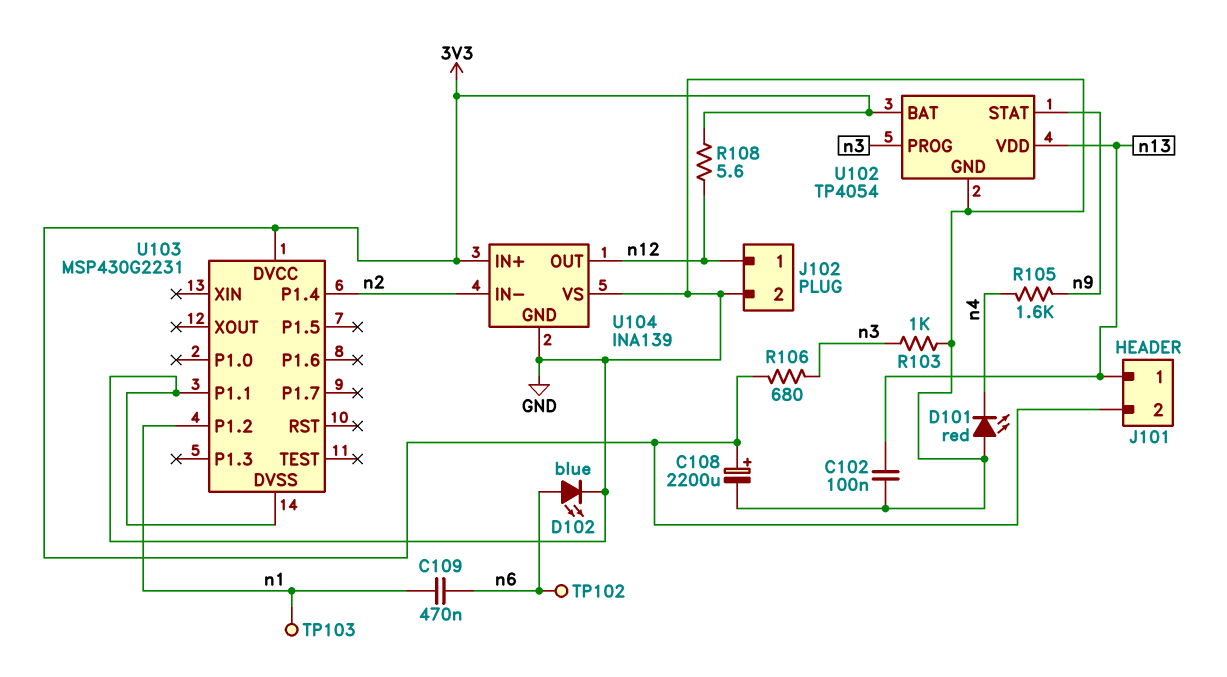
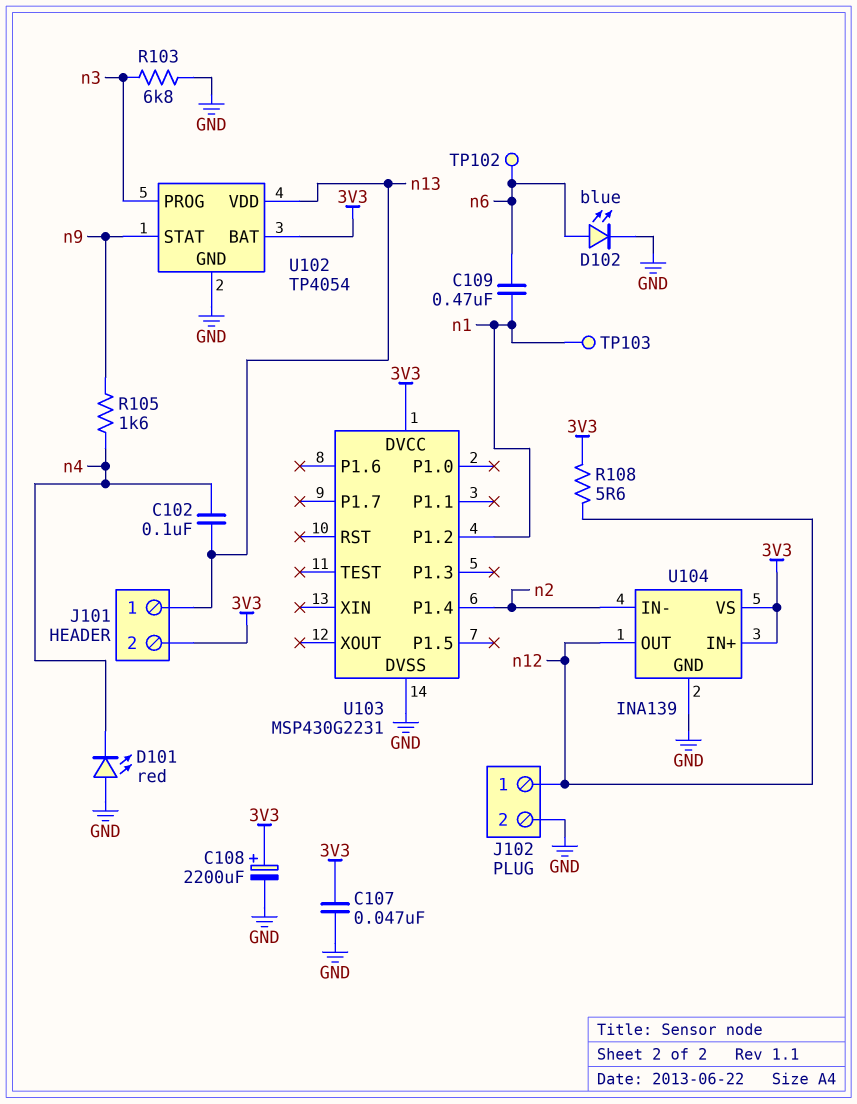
C102: 100nF (GND, n13) -> 100nF (n4, n13)
C107: none -> 47nF (3V3, GND)
R103: 1k (GND, n3) -> 6.8k (GND, n3)
R106: 680 (3V3, n3) -> none
U103 pin P1.1: GND -> none
U104 pin VS: GND -> 3V3

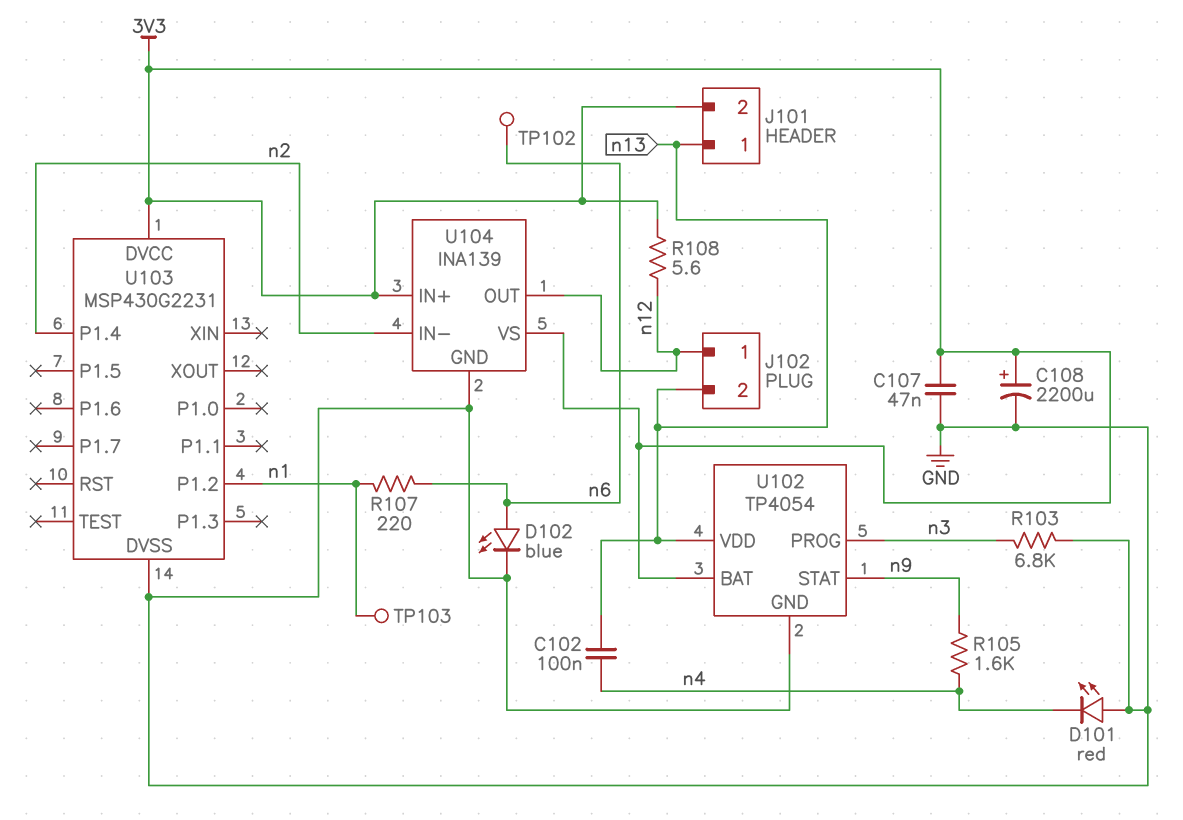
C109: 470nF (n1, n6) -> none
J102 pin 2: GND -> n13
R107: none -> 220 (n1, n6)

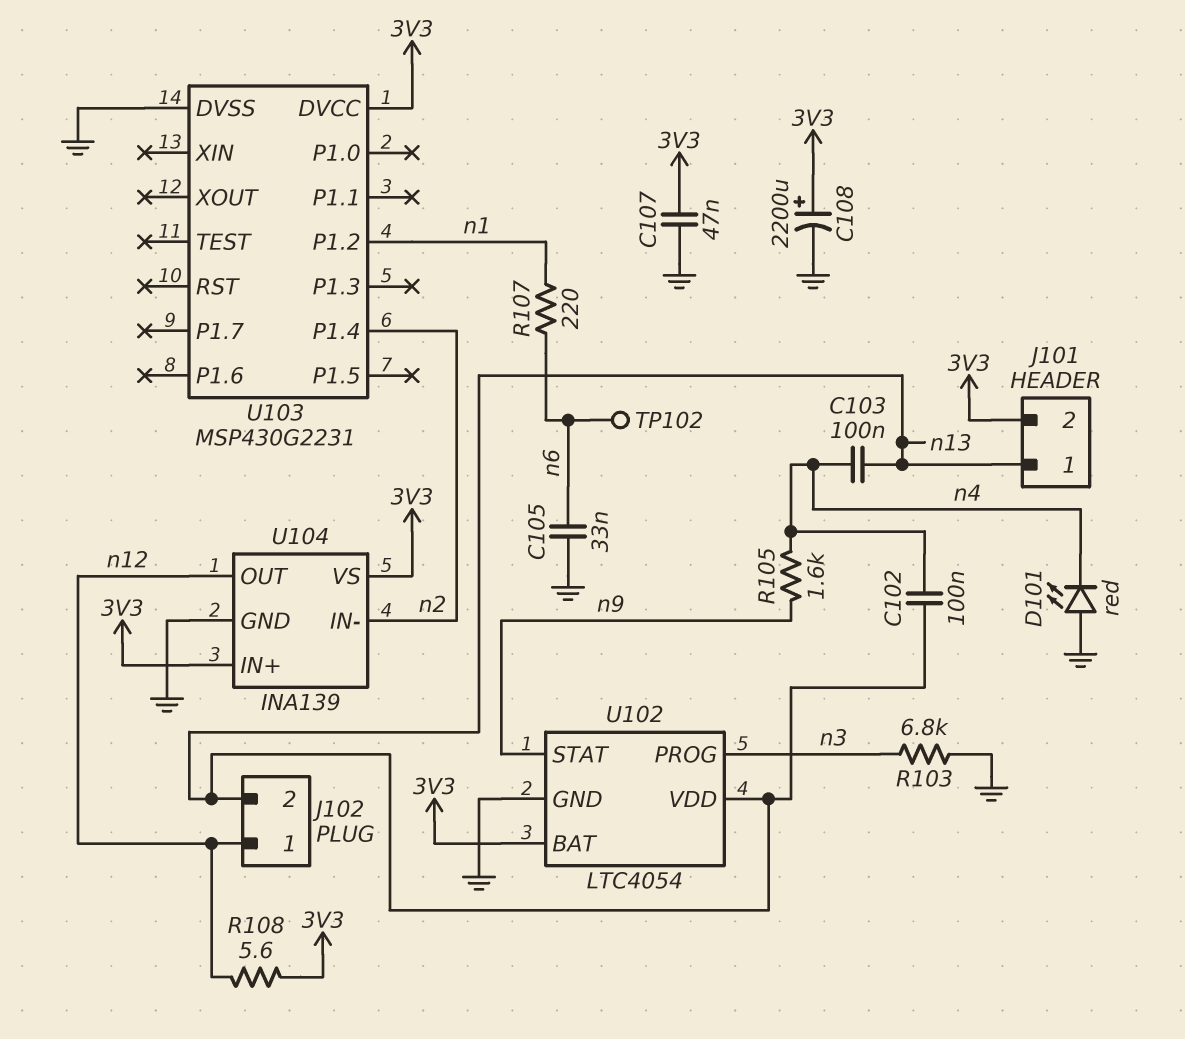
C103: none -> 100nF (n4, n13)
C105: none -> 33nF (GND, n6)
D102: LED blue (A n6, K GND) -> none
TP103: test point (n1) -> none
U102: TP4054 -> LTC4054

